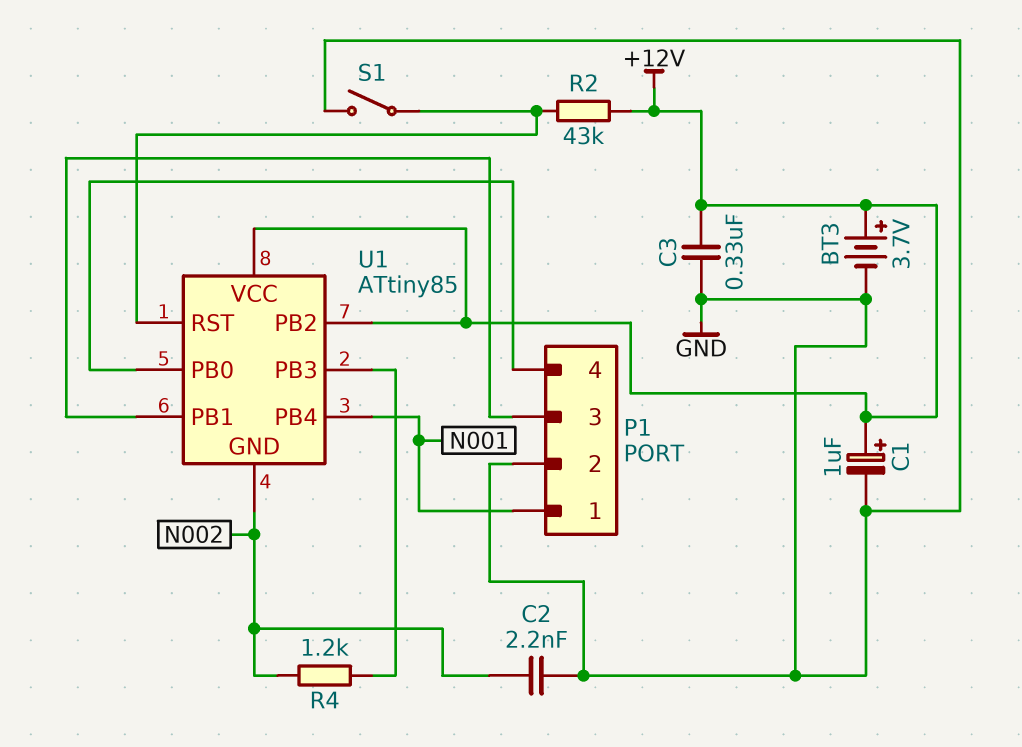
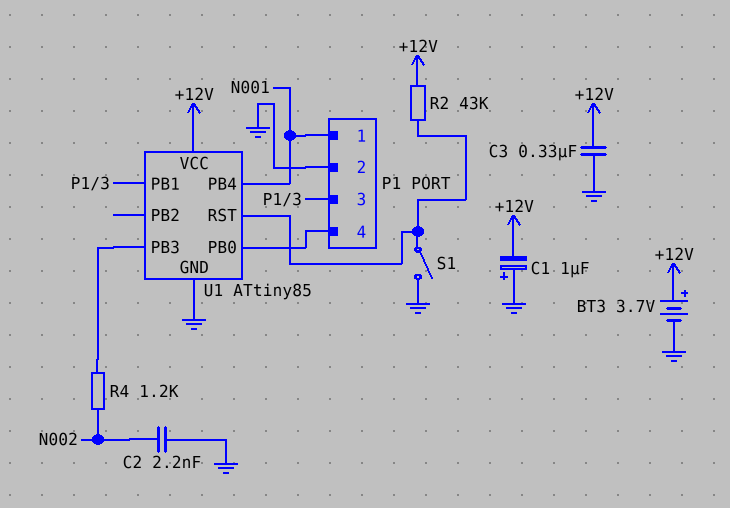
C1: 1uF (plus +12V, minus GND) -> 1uF (plus GND, minus +12V)
U1 pin GND: N002 -> GND
U1 pin PB2: +12V -> none

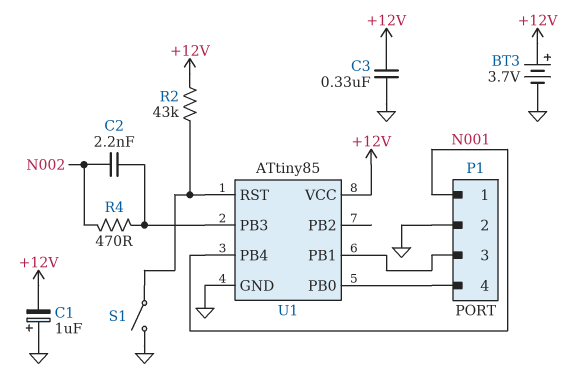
C2: 2.2nF (GND, N002) -> 2.2nF (N002, U1/PB3)
R4: 1.2k (N002, U1/PB3) -> 470 (N002, U1/PB3)

